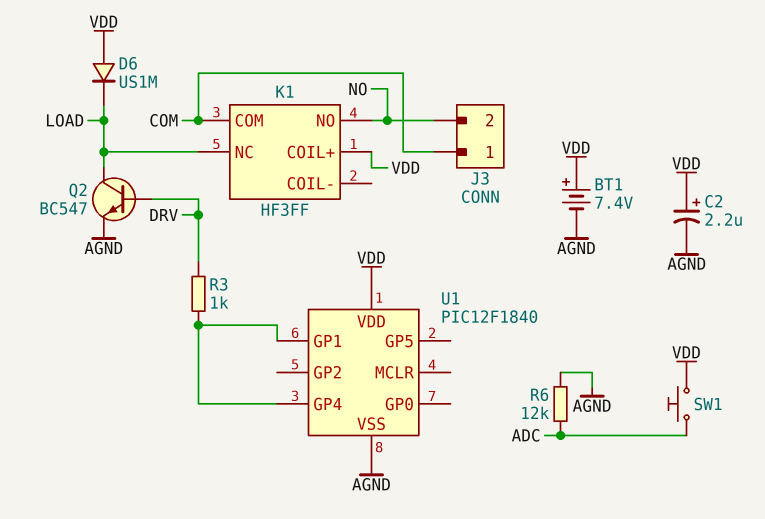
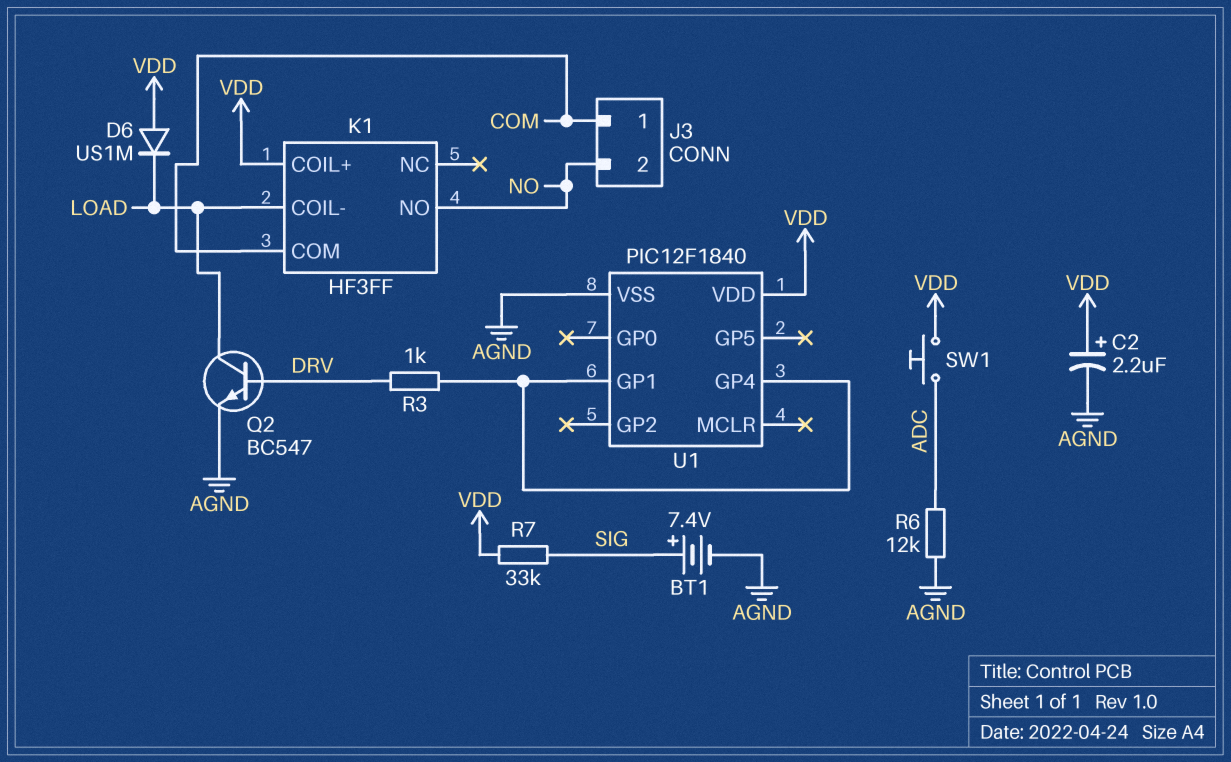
BT1: 7.4V (plus VDD, minus AGND) -> 7.4V (plus SIG, minus AGND)
K1 pin COIL-: none -> LOAD
K1 pin NC: LOAD -> none
R7: none -> 33k (SIG, VDD)

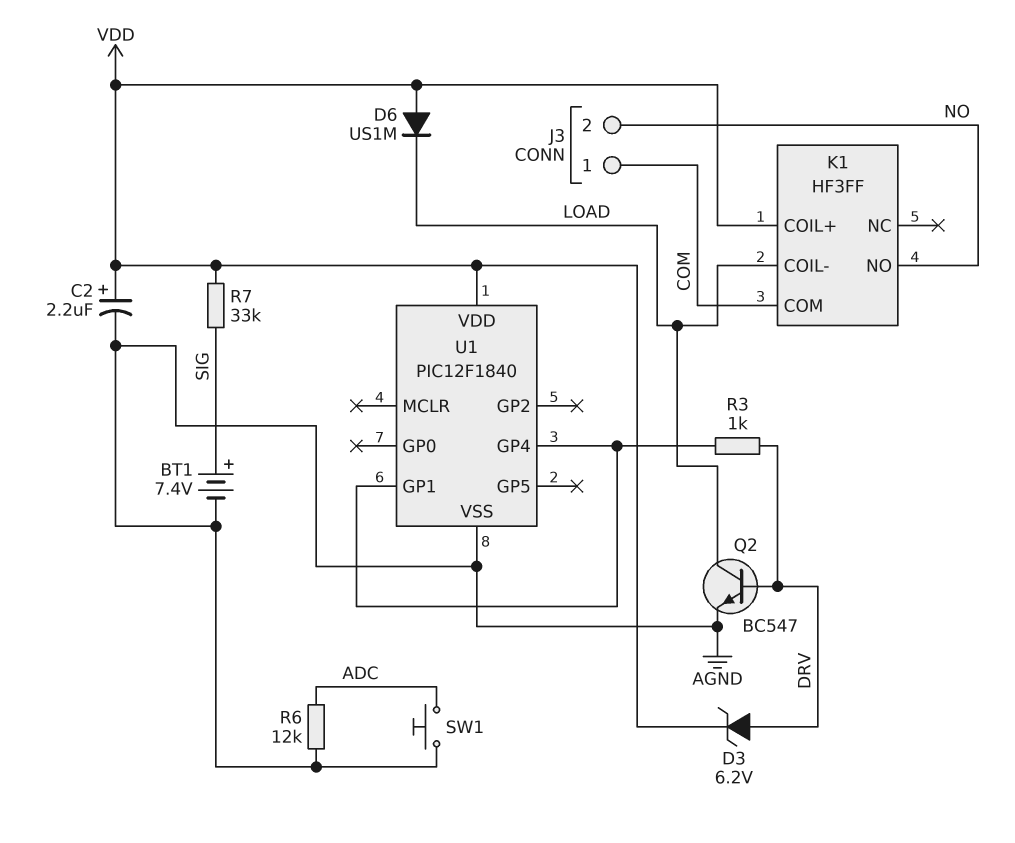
D3: none -> zener 6.2V (A DRV, K VDD)
SW1: button (ADC, VDD) -> button (ADC, AGND)

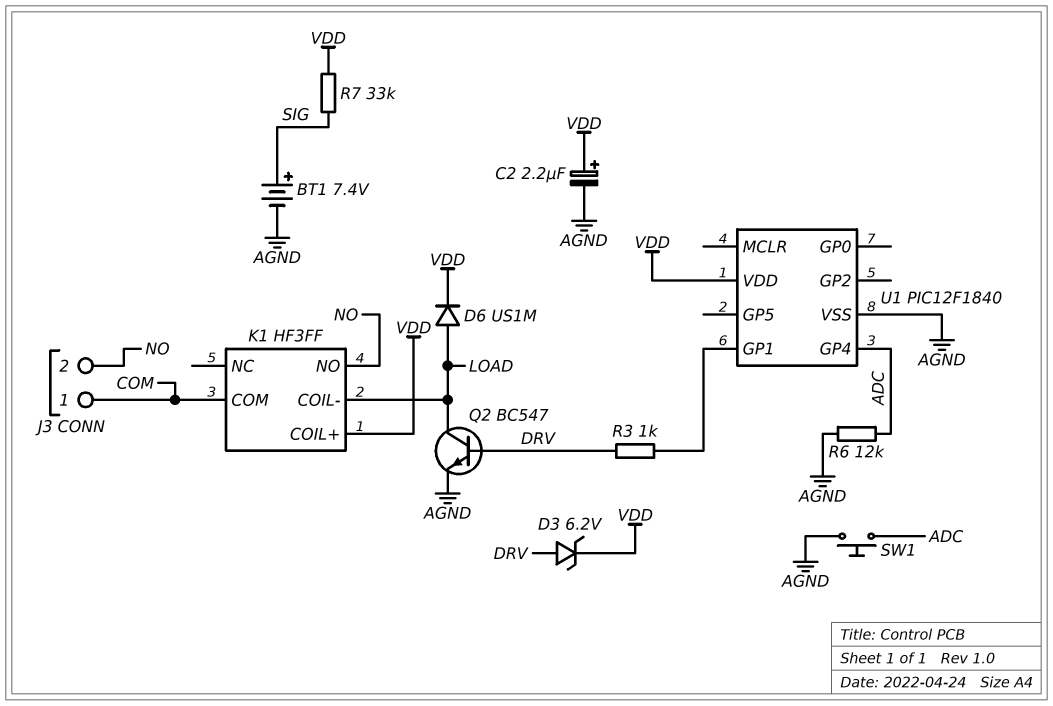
D6: diode US1M (A VDD, K LOAD) -> diode US1M (A LOAD, K VDD)
U1 pin GP4: U1/GP1 -> ADC

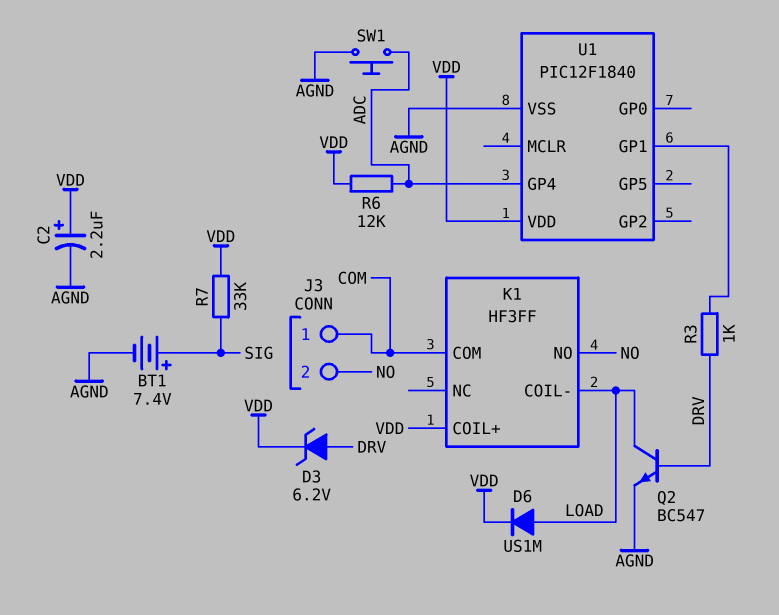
R6: 12k (ADC, AGND) -> 12k (ADC, VDD)

